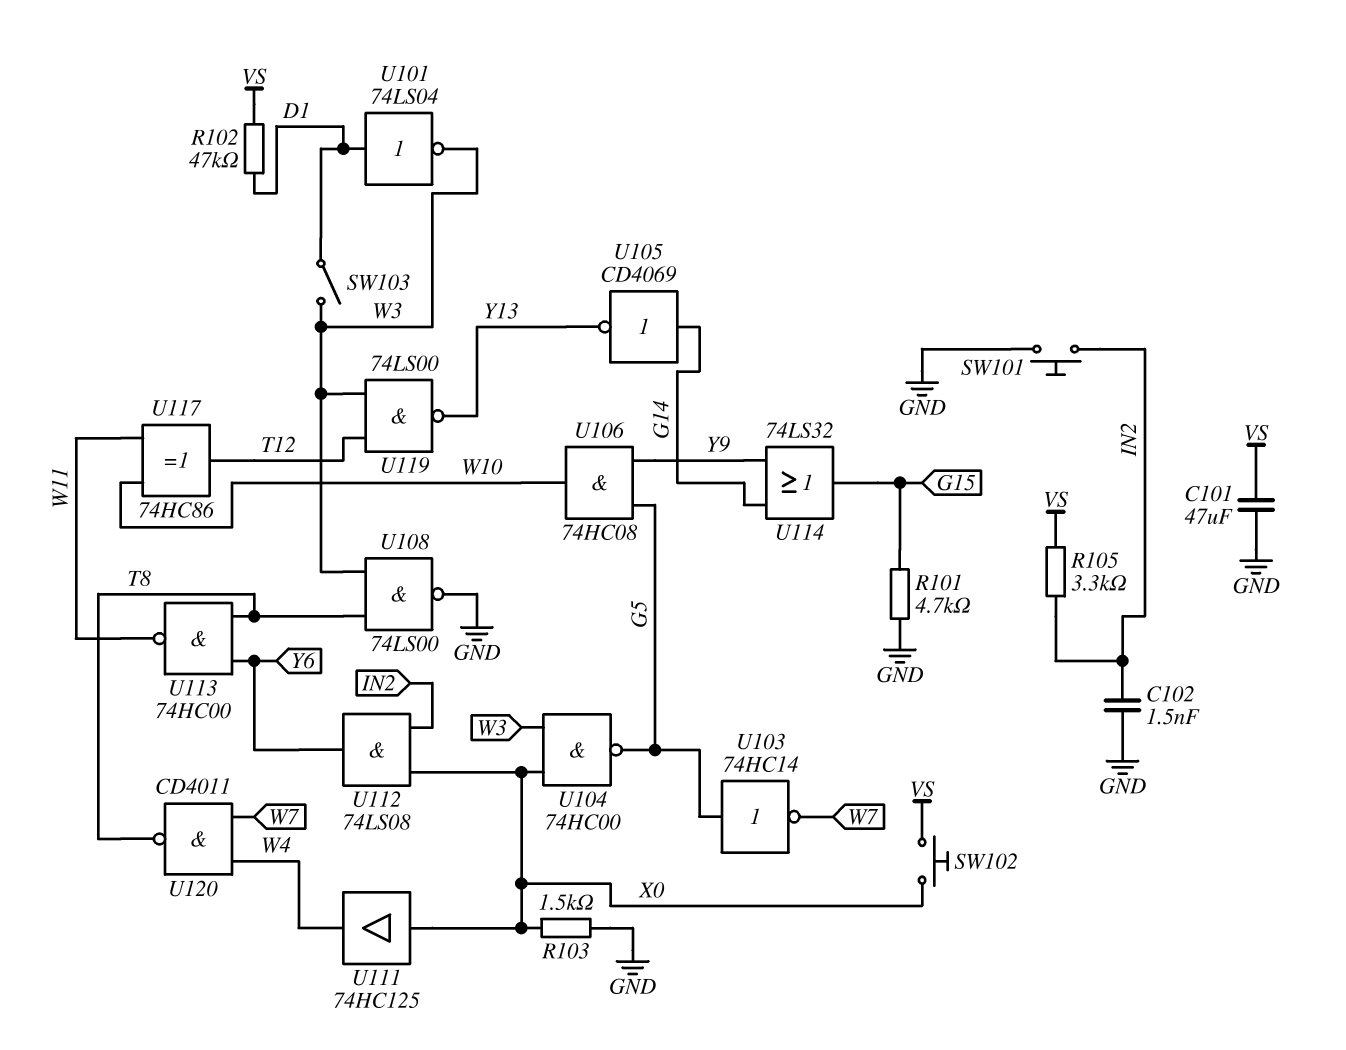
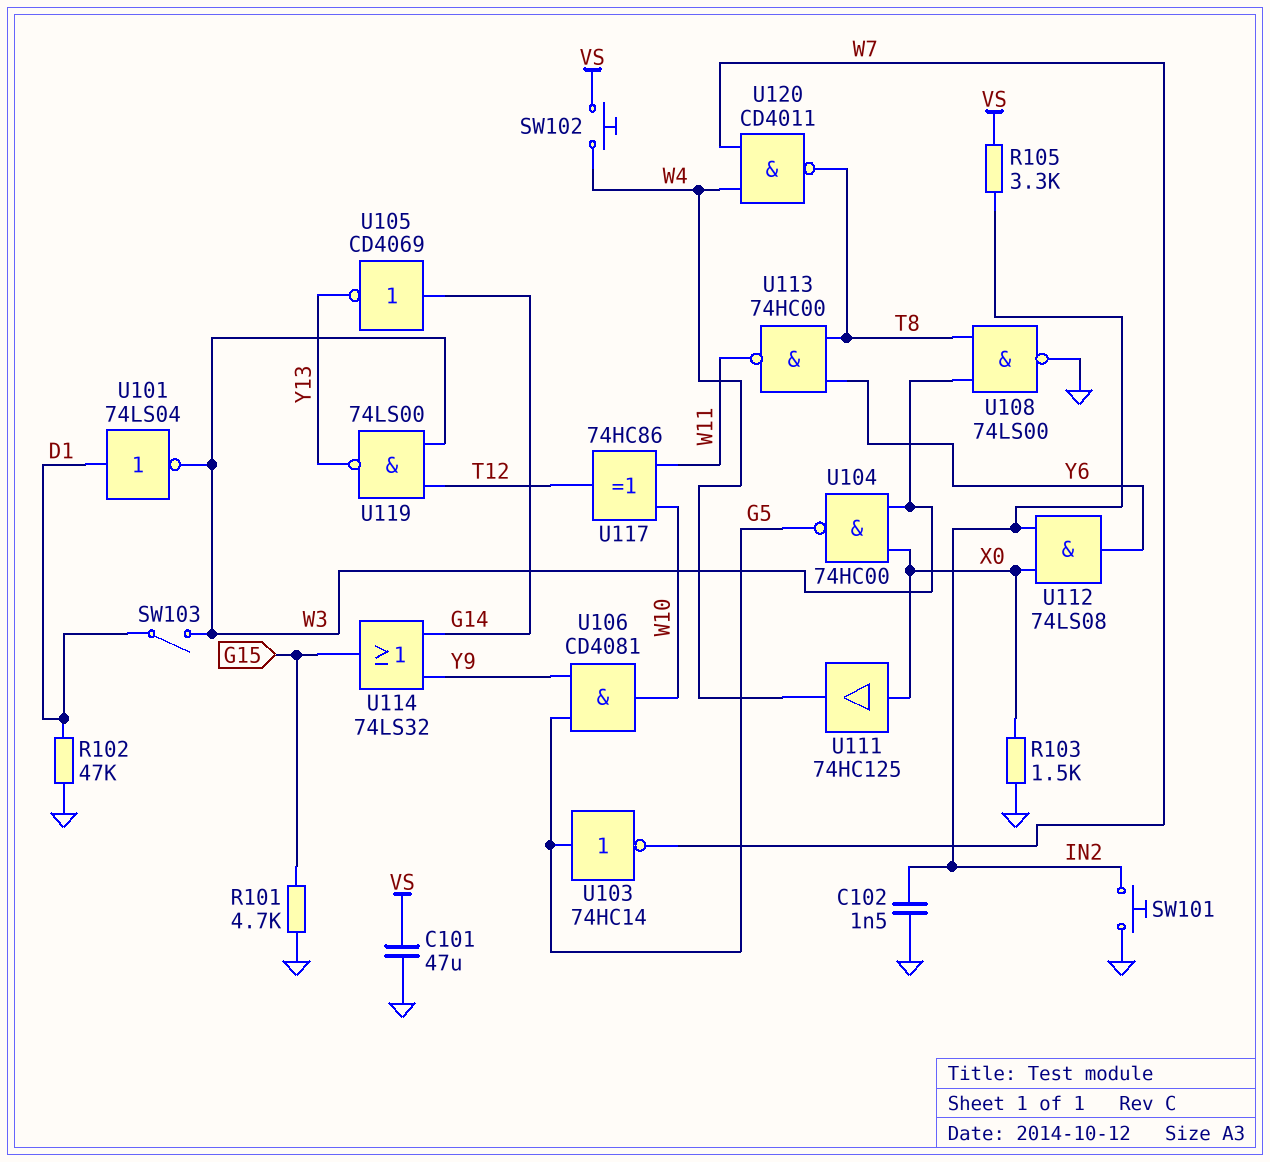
R102: 47k (D1, VS) -> 47k (D1, GND)
SW102: button (VS, X0) -> button (VS, W4)
U106: AND 74HC08 (in G5, in Y9, out W10) -> AND CD4081 (in G5, in Y9, out W10)

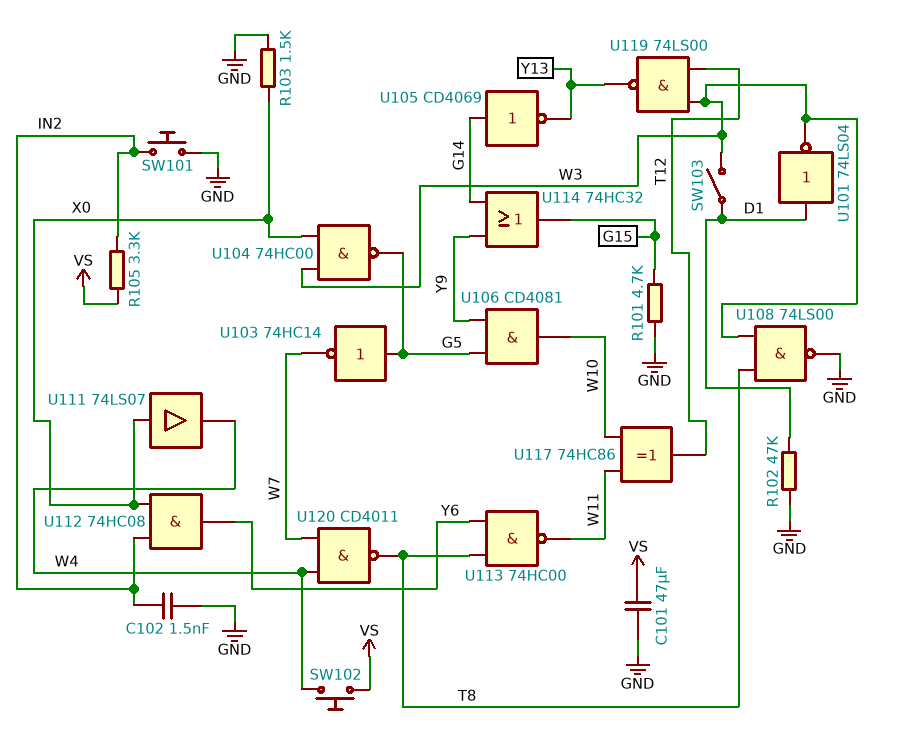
U111: buffer 74HC125 (in X0, out W4) -> buffer 74LS07 (in X0, out W4)
U112: AND 74LS08 (in IN2, in X0, out Y6) -> AND 74HC08 (in IN2, in X0, out Y6)
U114: OR 74LS32 (in G14, in Y9, out G15) -> OR 74HC32 (in G14, in Y9, out G15)

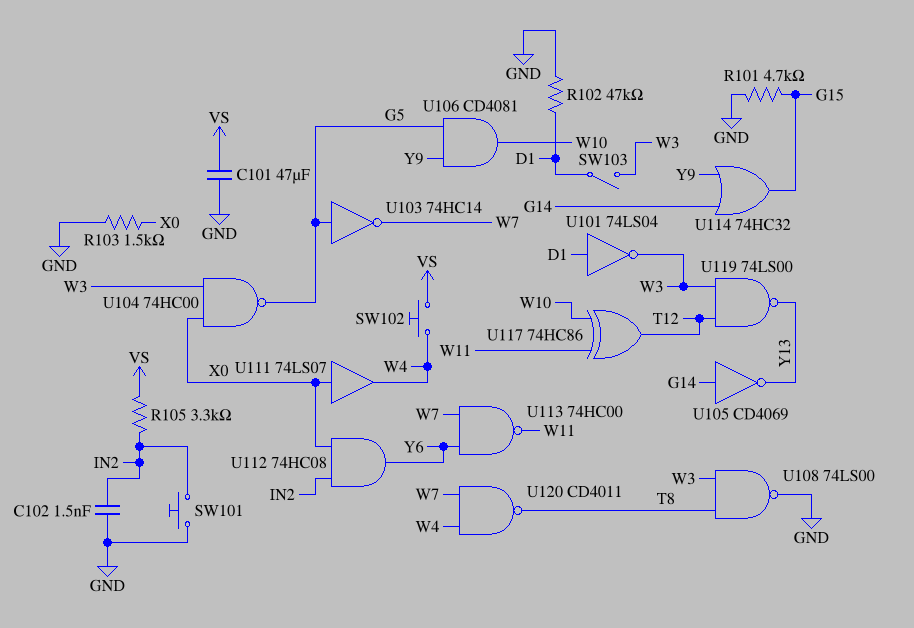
U113: NAND 74HC00 (in T8, in Y6, out W11) -> NAND 74HC00 (in W7, in Y6, out W11)

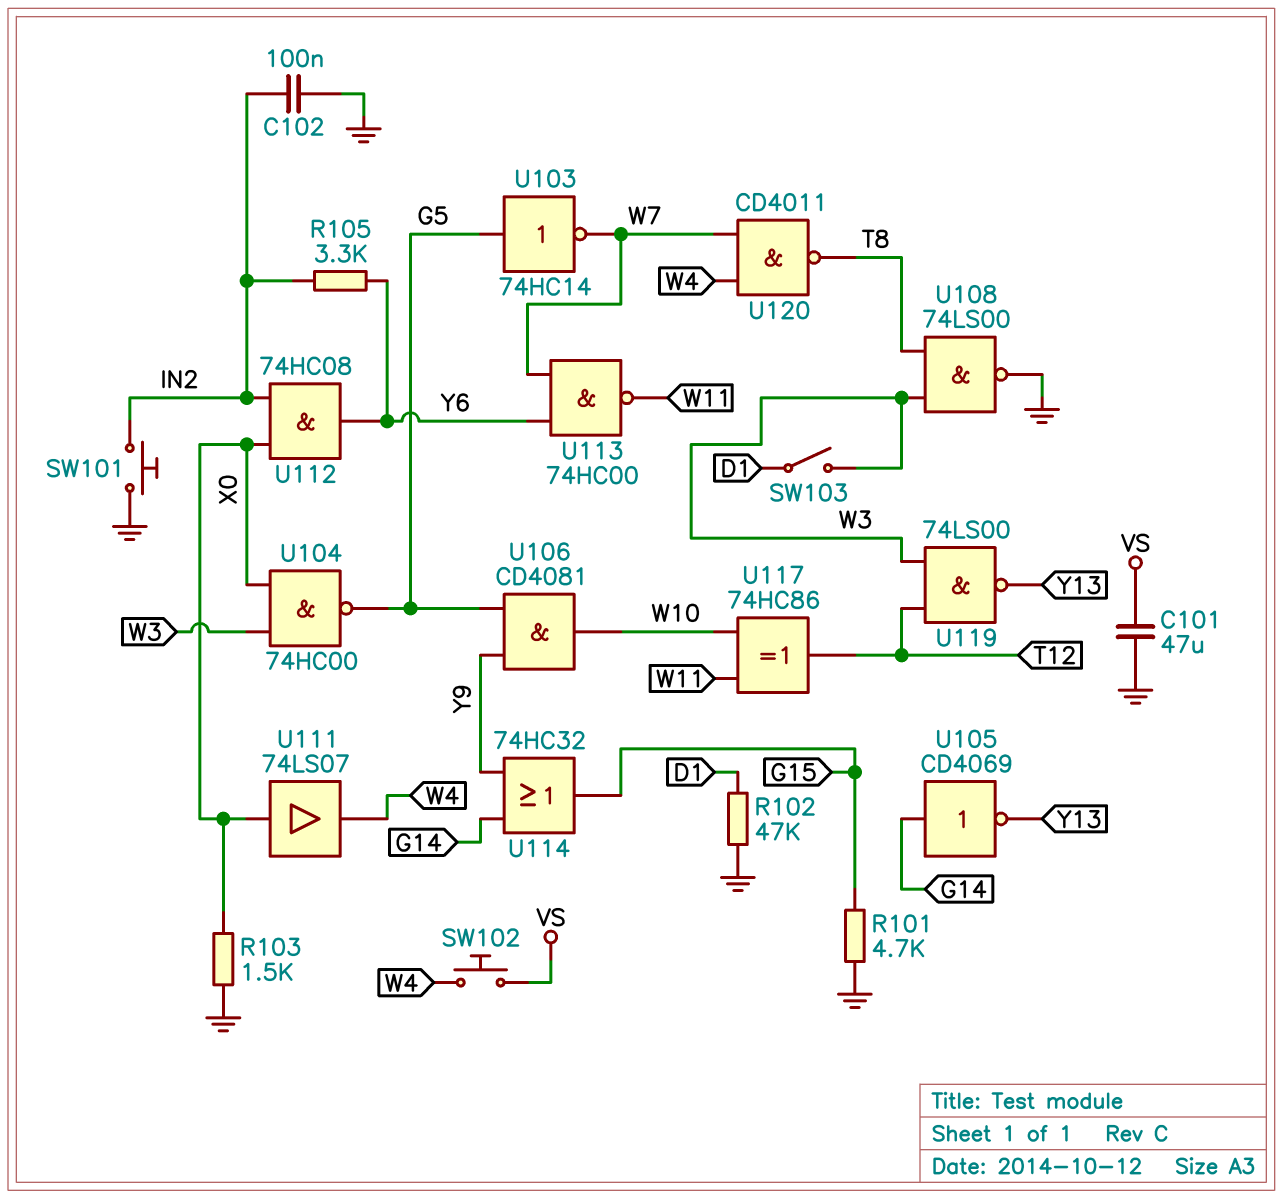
C102: 1.5nF (GND, IN2) -> 100nF (GND, IN2)
R105: 3.3k (IN2, VS) -> 3.3k (IN2, Y6)
U101: NOT 74LS04 (in D1, out W3) -> none

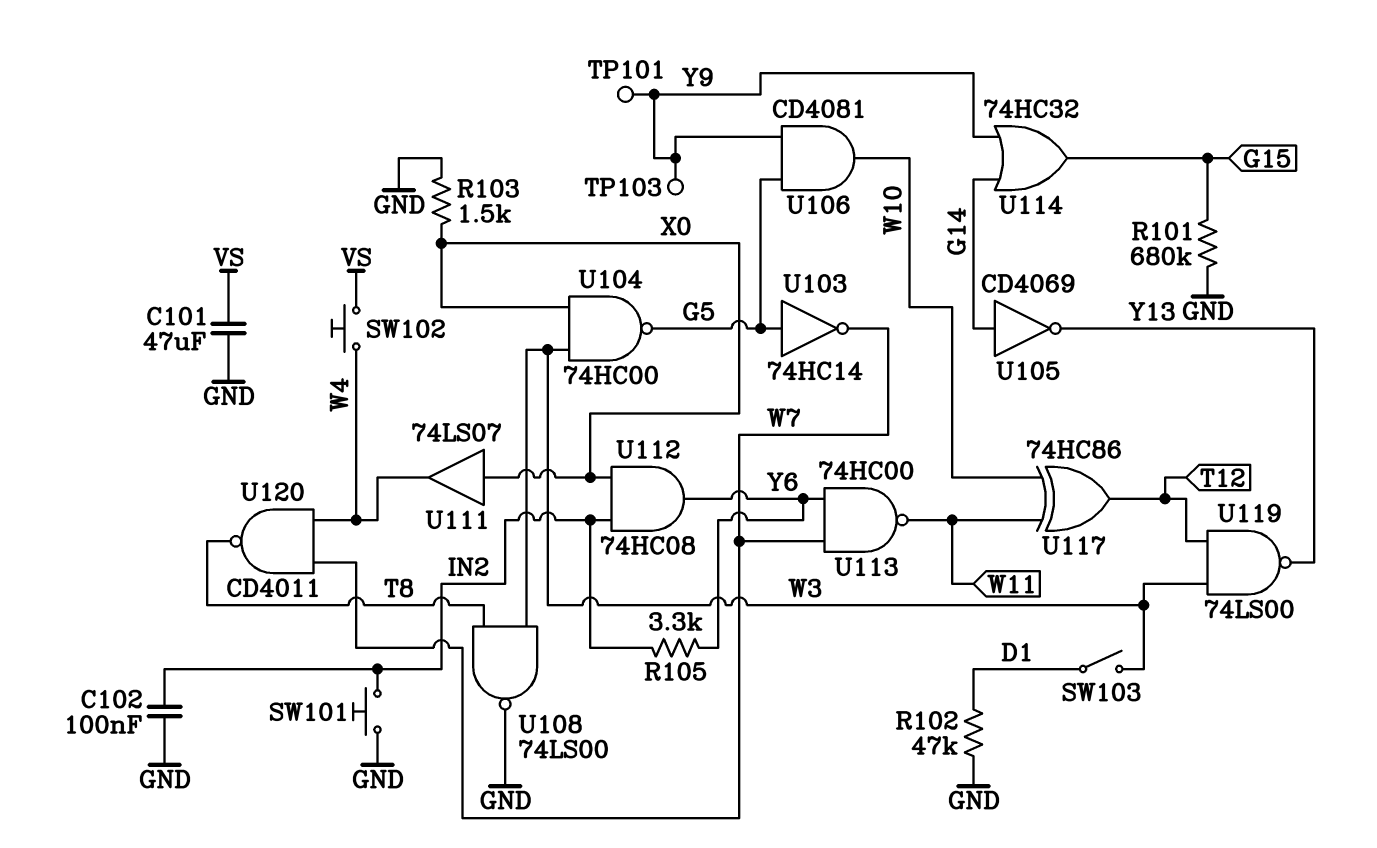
R101: 4.7k (G15, GND) -> 680k (G15, GND)
TP101: none -> test point (Y9)
TP103: none -> test point (Y9)

